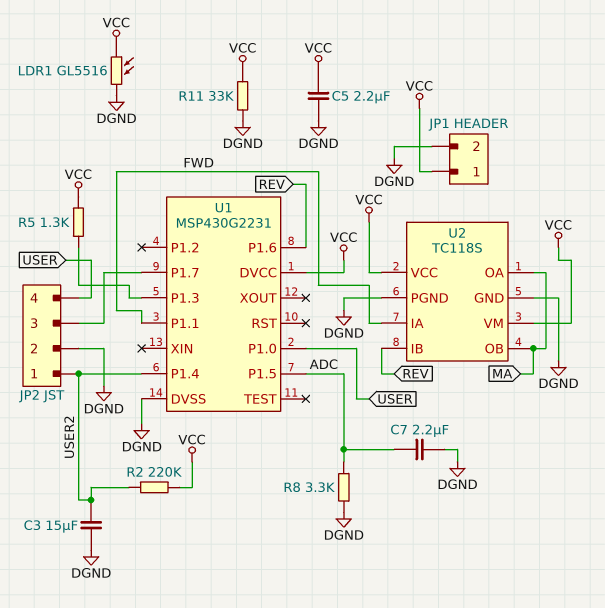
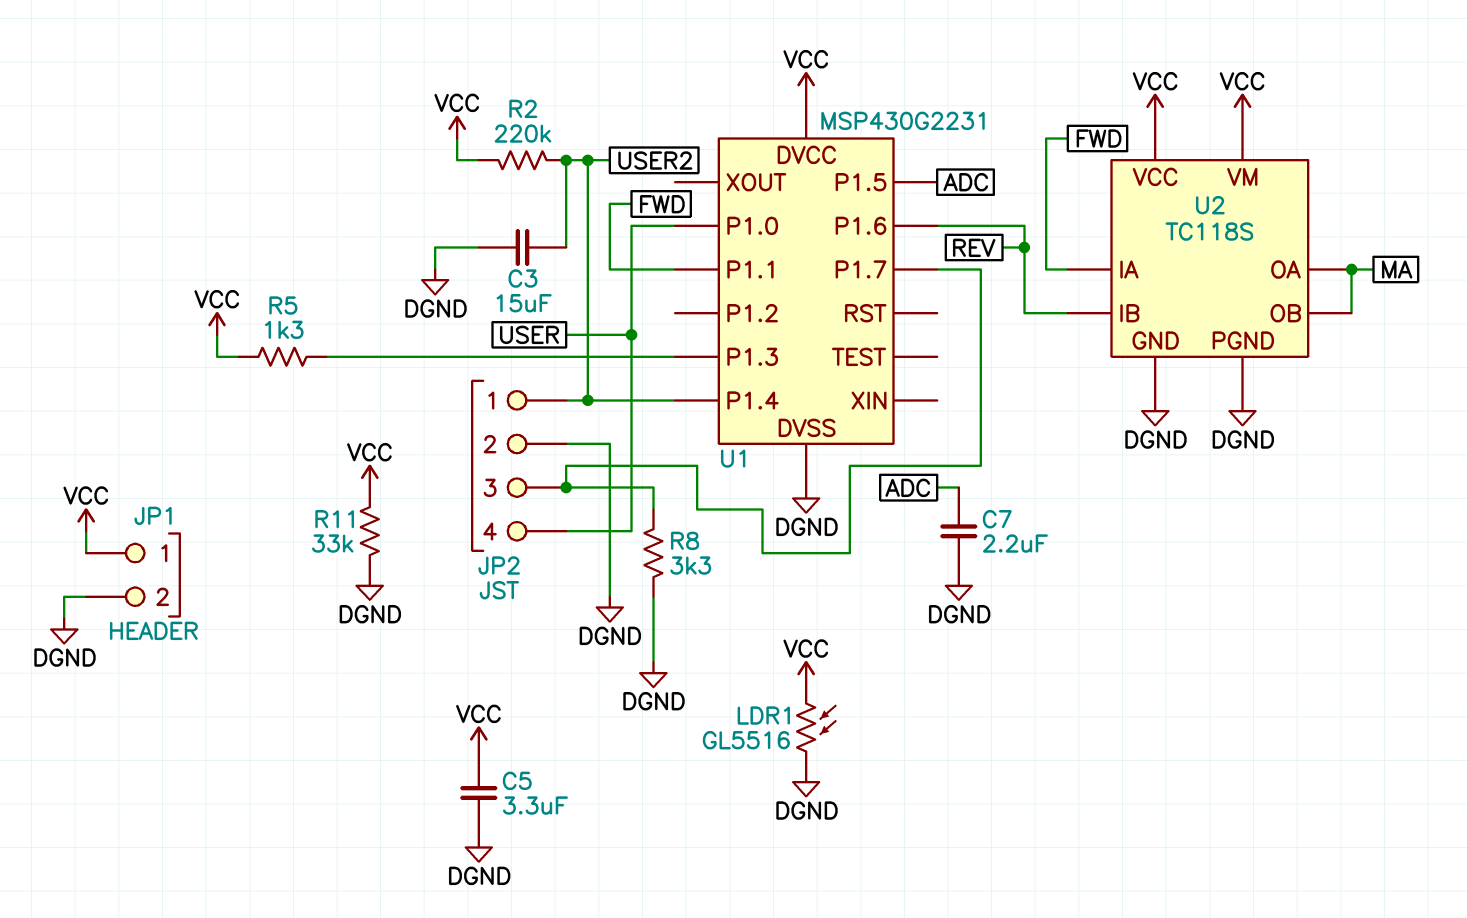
C5: 2.2uF (DGND, VCC) -> 3.3uF (DGND, VCC)
R8: 3.3k (ADC, DGND) -> 3.3k (DGND, JP2/3)

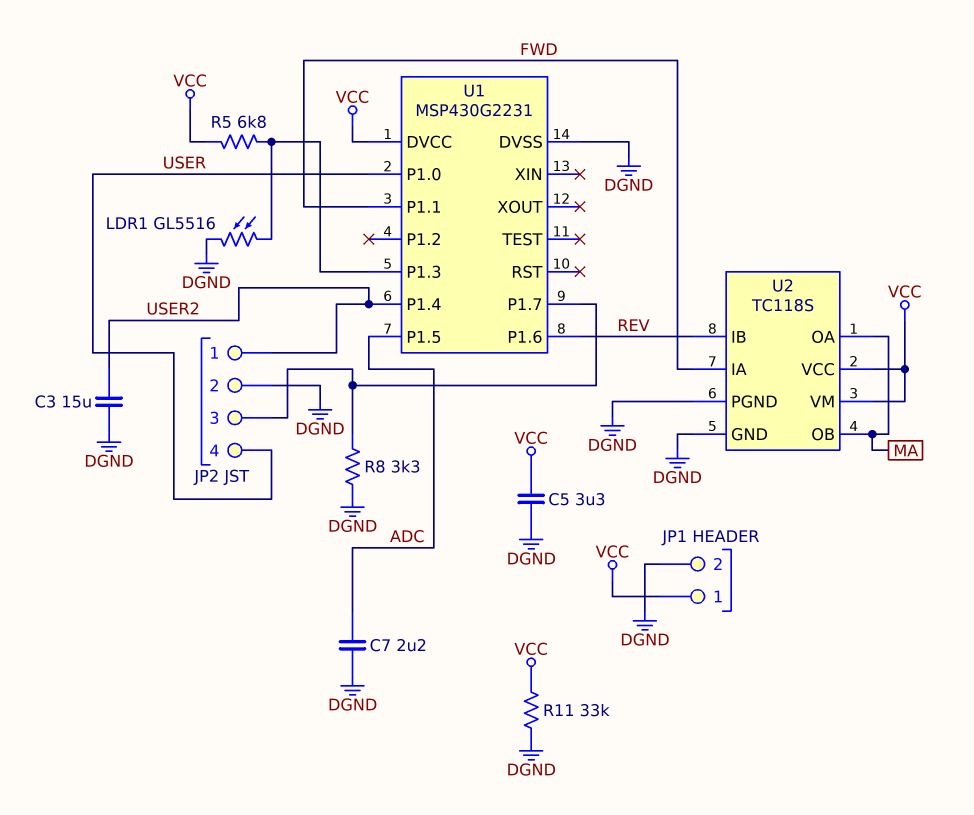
LDR1: GL5516 (DGND, VCC) -> GL5516 (DGND, U1/P1.3)
R2: 220k (USER2, VCC) -> none
R5: 1.3k (U1/P1.3, VCC) -> 6.8k (U1/P1.3, VCC)

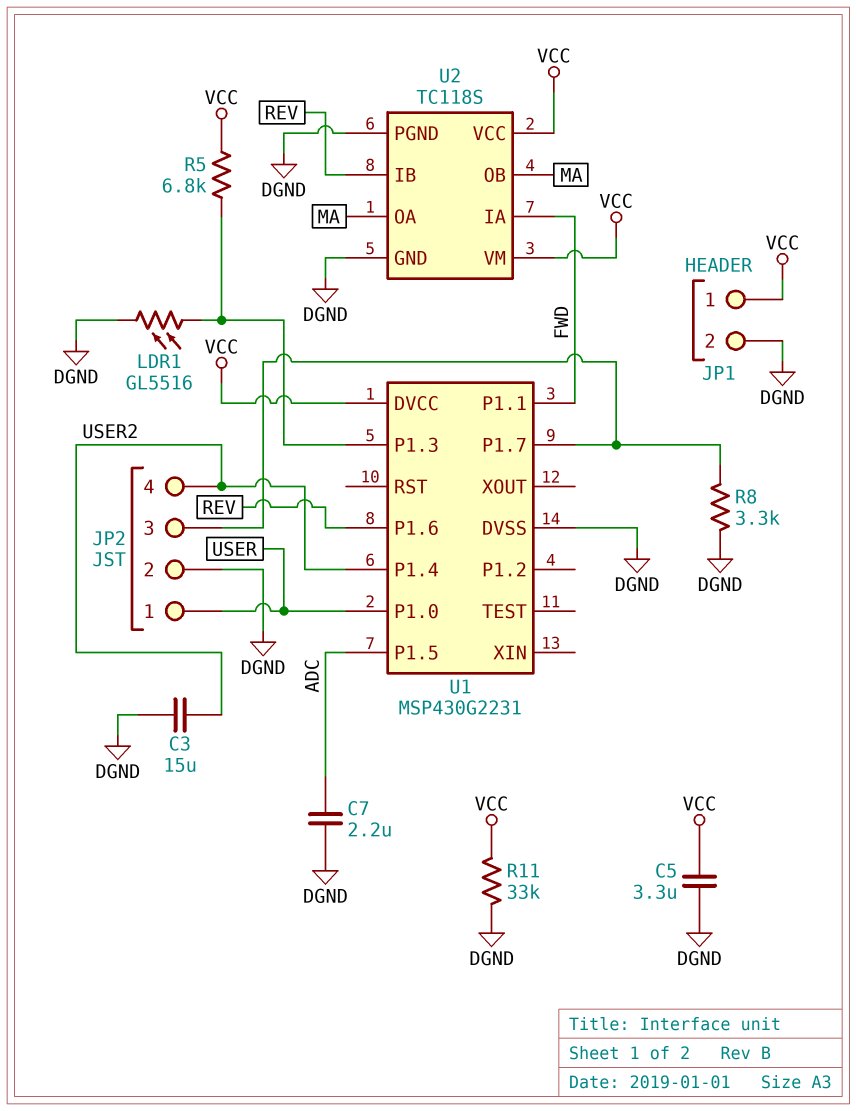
JP2 pin 1: USER2 -> USER
JP2 pin 4: USER -> USER2

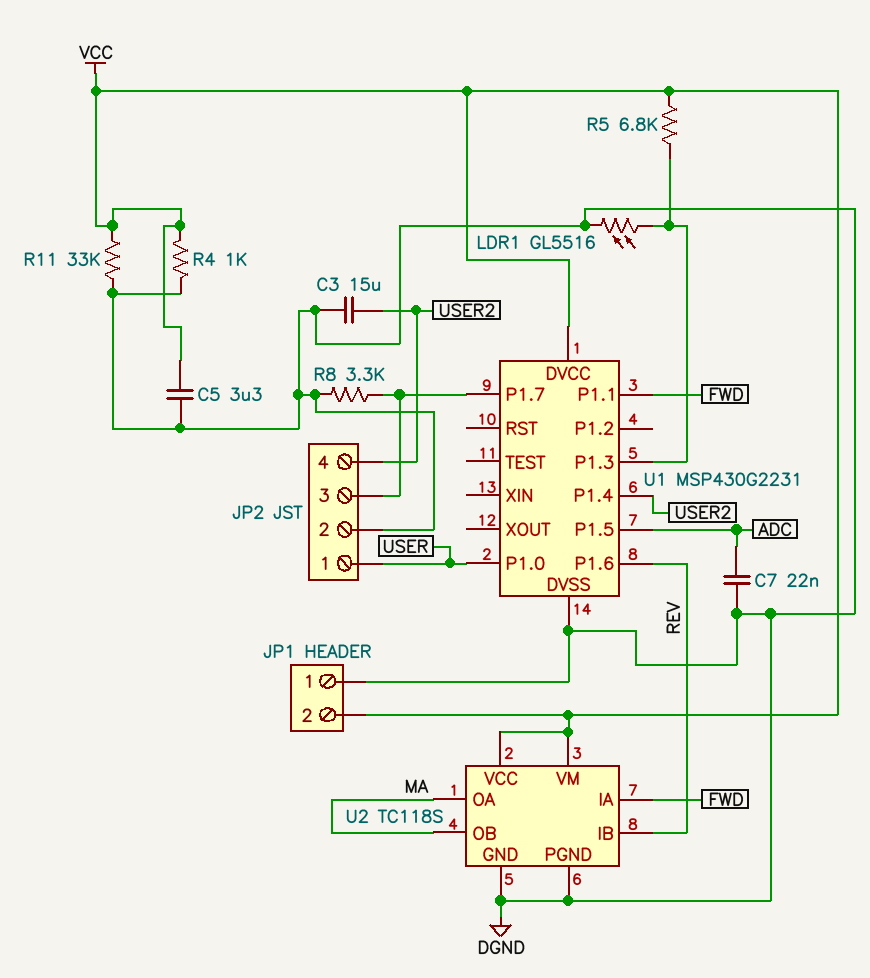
C7: 2.2uF (ADC, DGND) -> 22nF (ADC, DGND)
JP1 pin 1: VCC -> DGND
JP1 pin 2: DGND -> VCC
R4: none -> 1k (DGND, VCC)

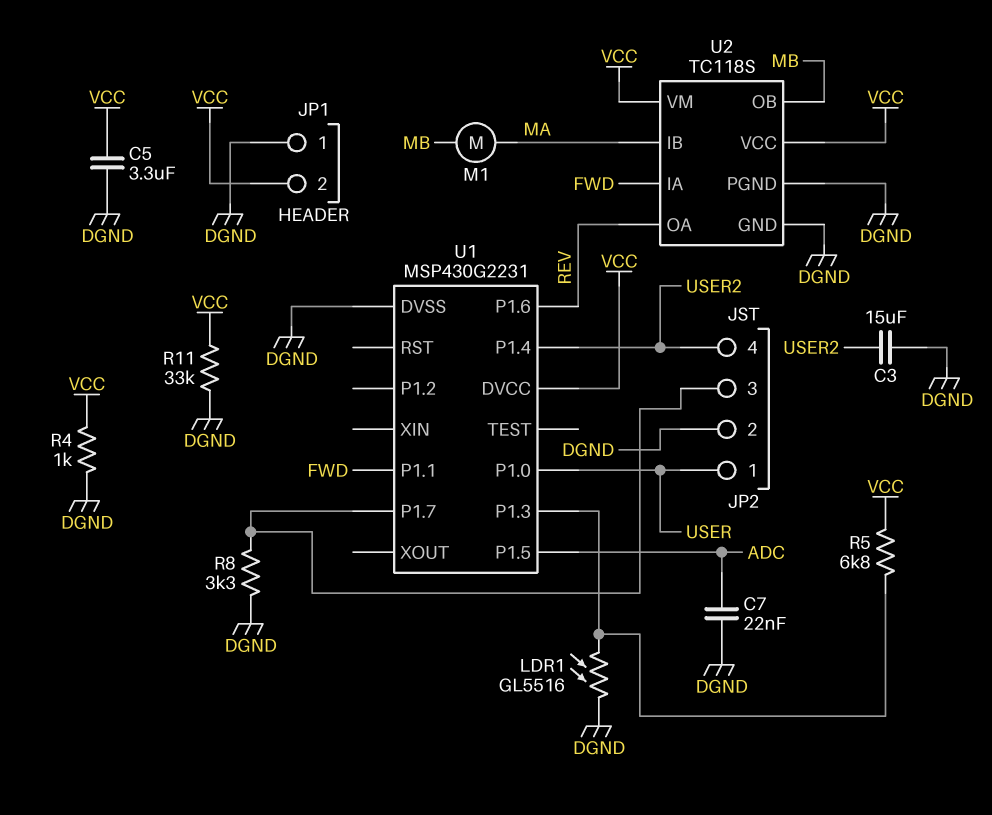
M1: none -> motor (MA, MB)
U2 pin IB: REV -> MA
U2 pin OA: MA -> REV
U2 pin OB: MA -> MB

